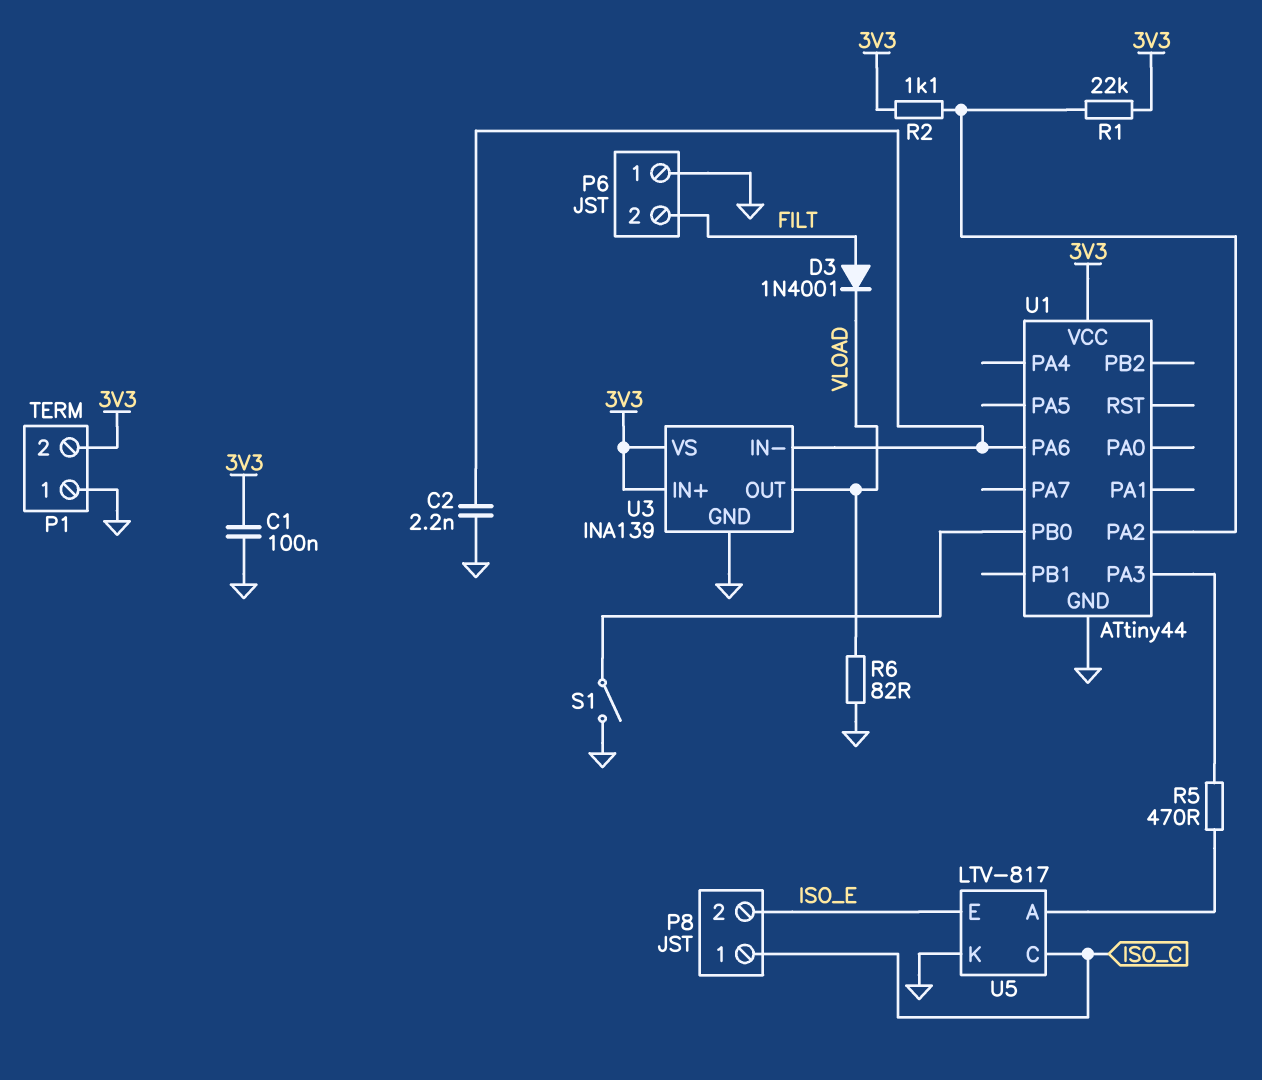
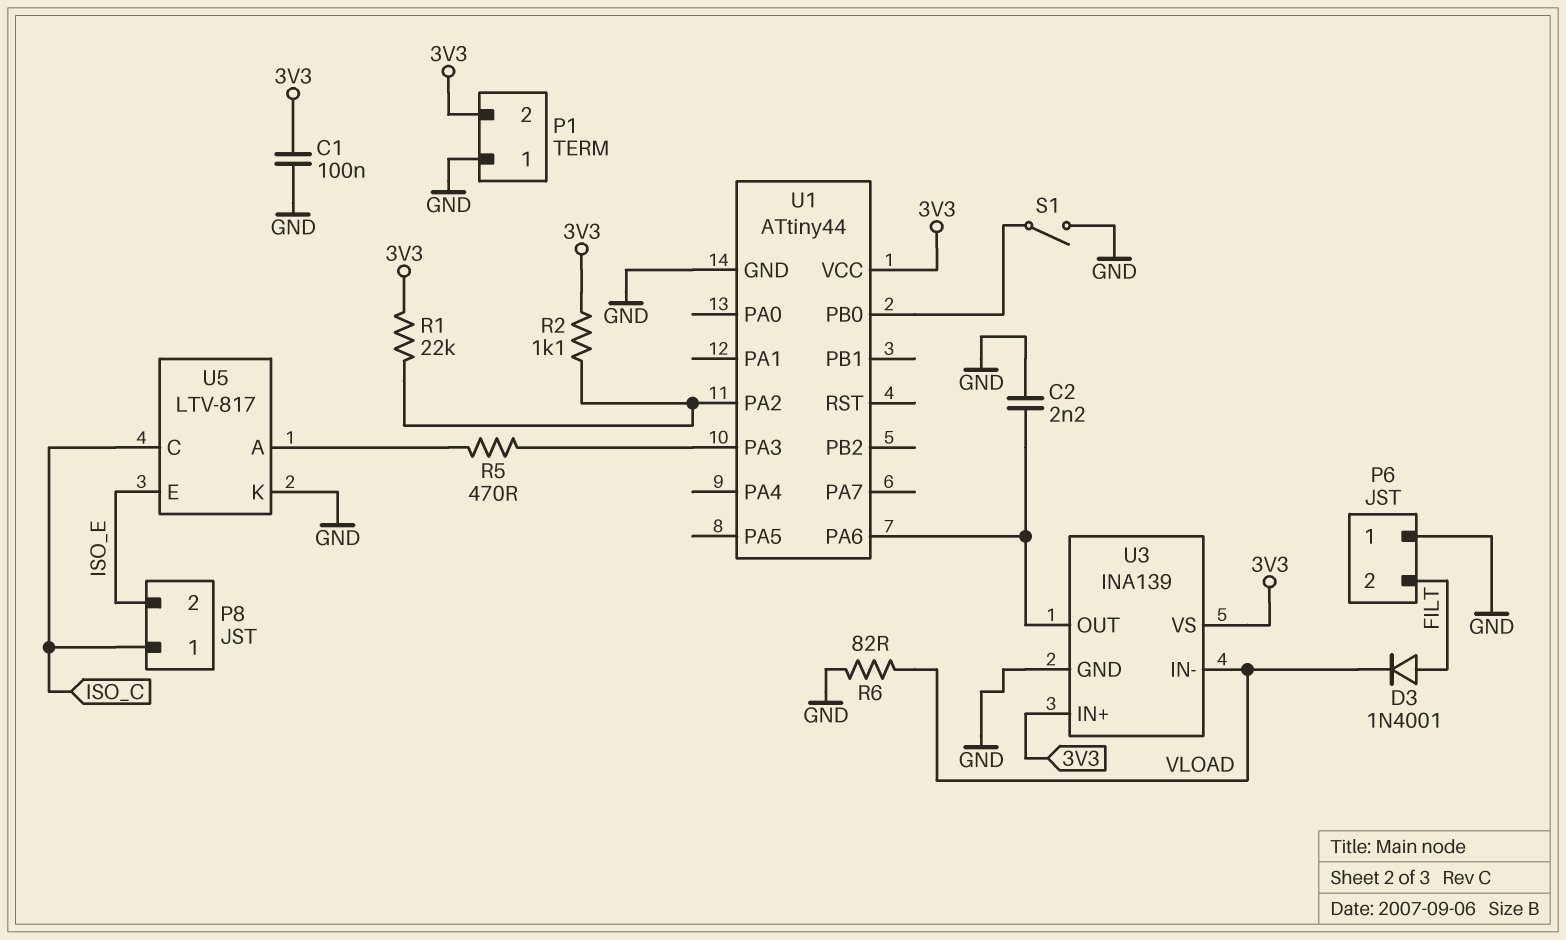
U3 pin IN-: U1/PA6 -> VLOAD
U3 pin OUT: VLOAD -> U1/PA6

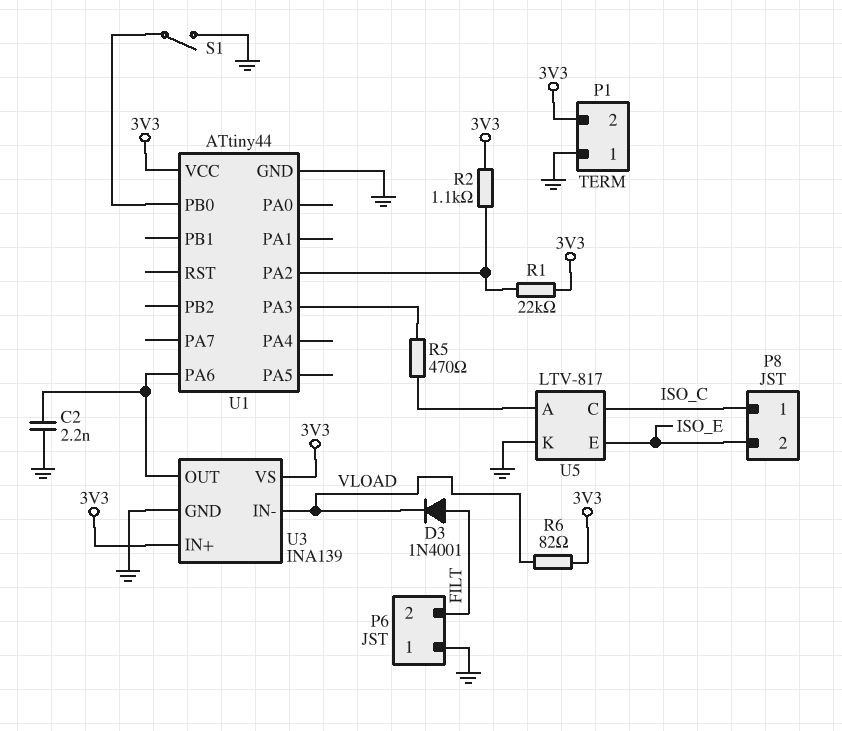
C1: 100nF (3V3, GND) -> none
R6: 82 (GND, VLOAD) -> 82 (3V3, VLOAD)

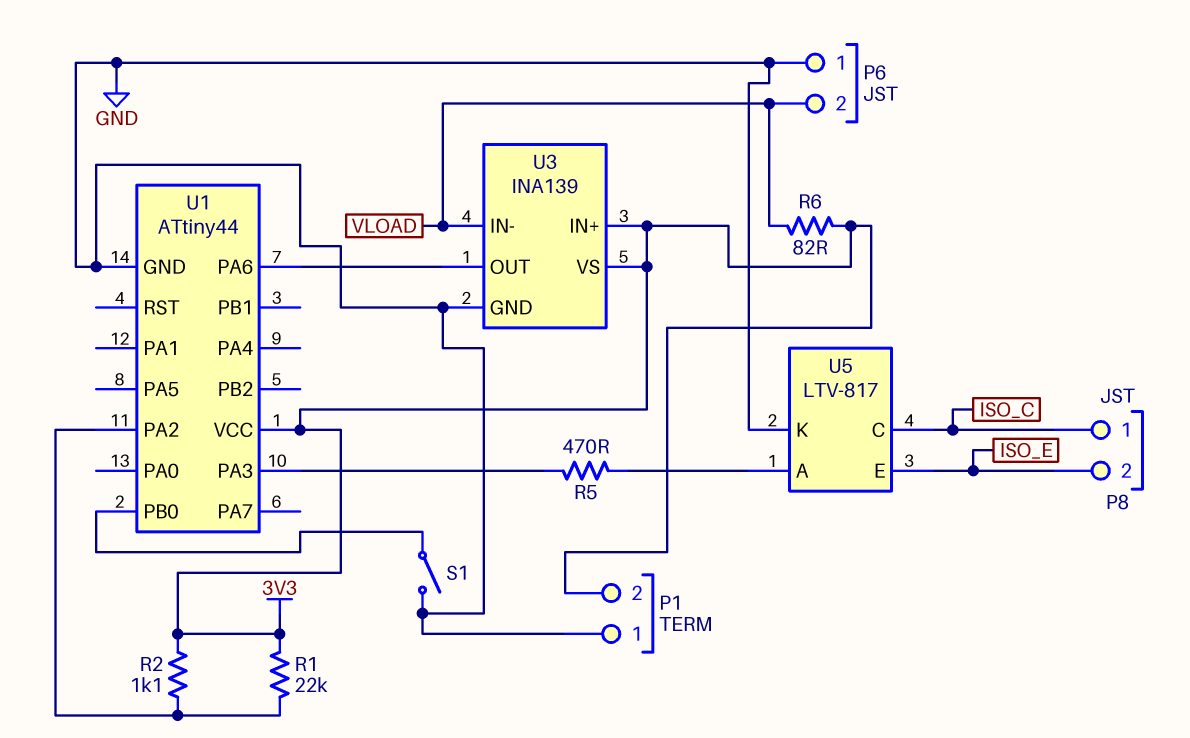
C2: 2.2nF (GND, U1/PA6) -> none
D3: diode 1N4001 (A FILT, K VLOAD) -> none
P6 pin 2: FILT -> VLOAD

